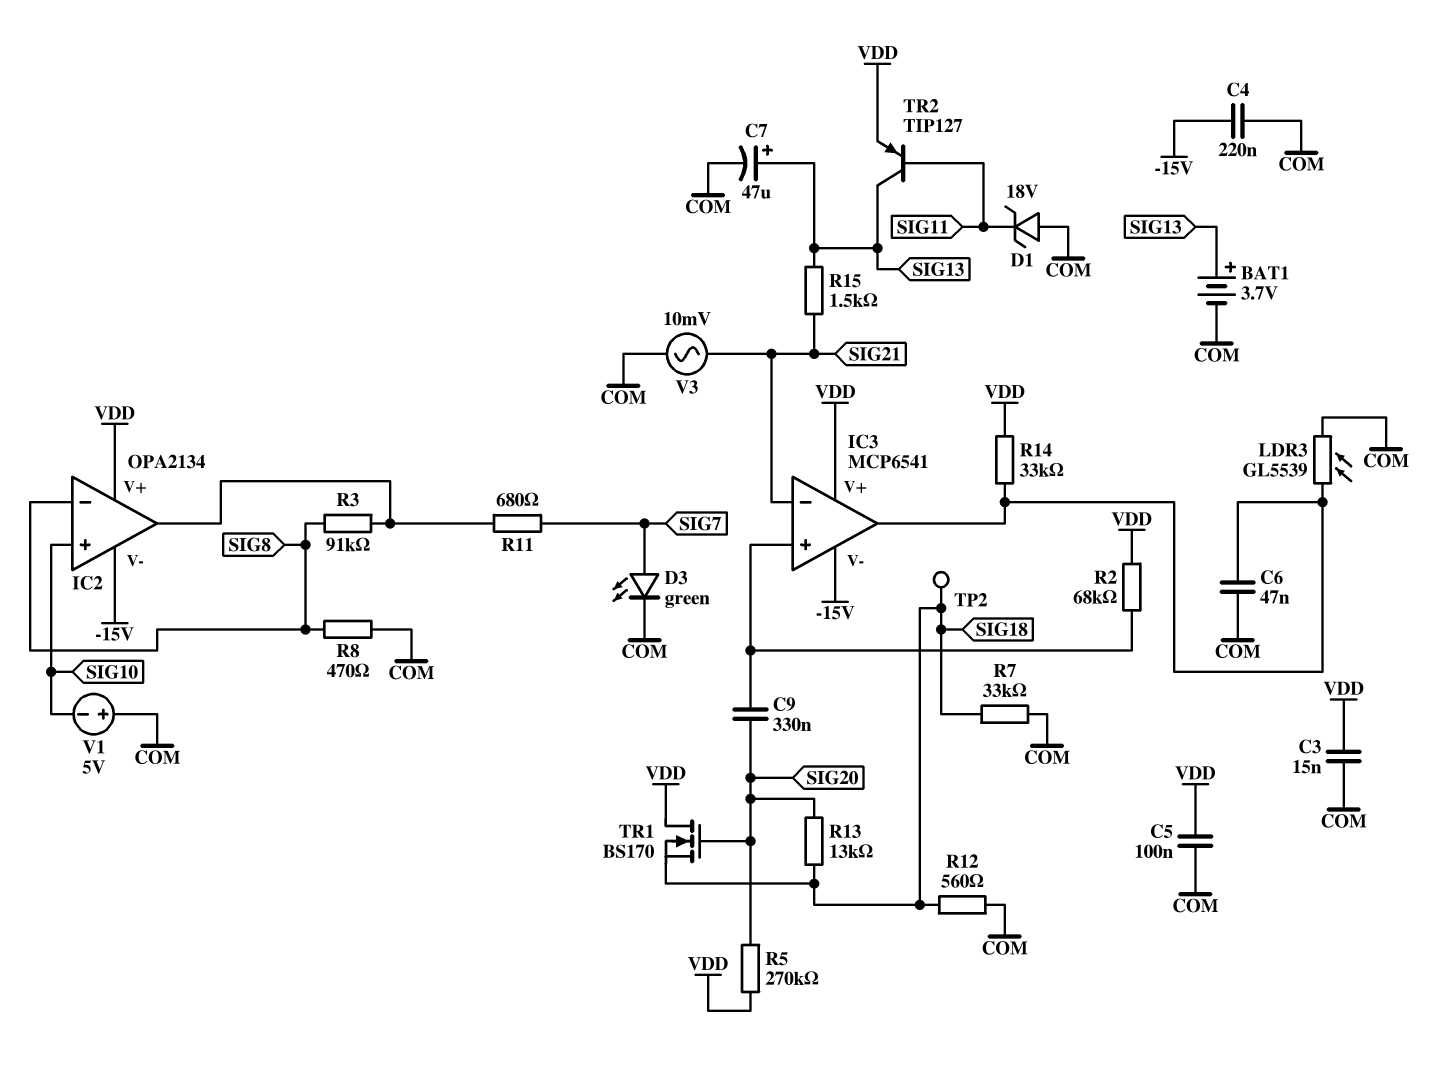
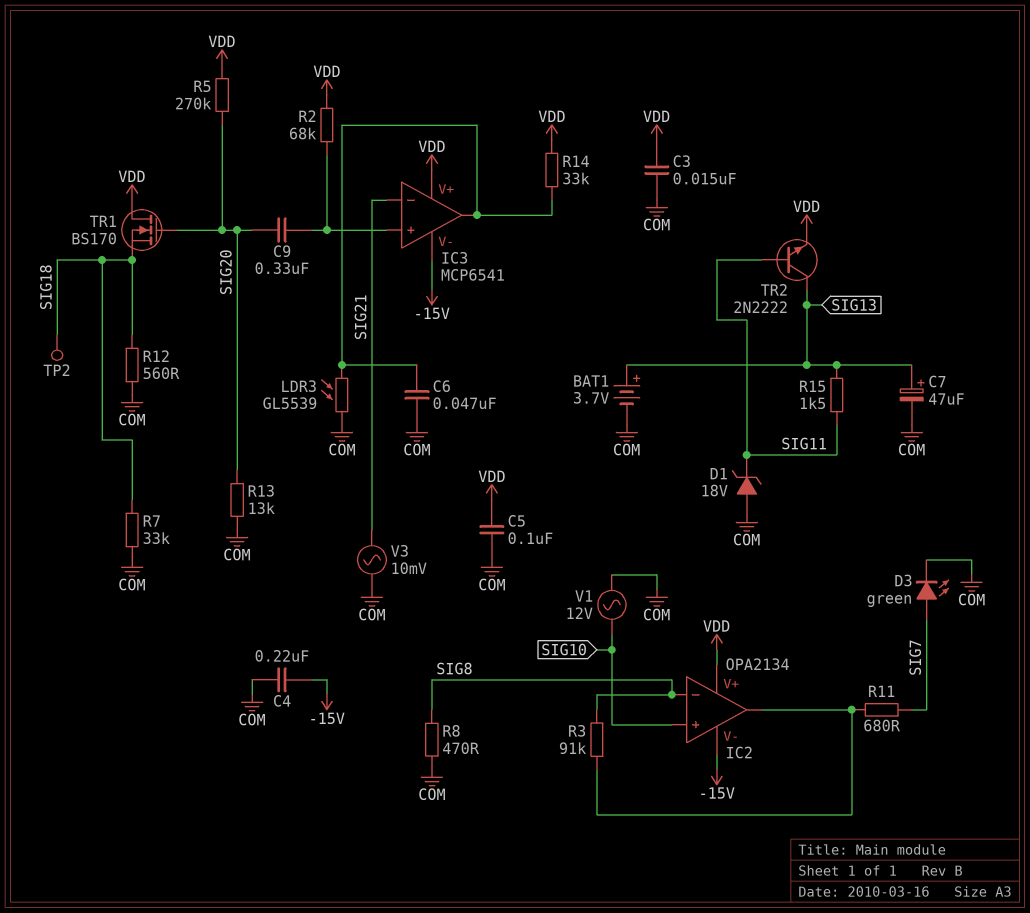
R13: 13k (SIG18, SIG20) -> 13k (COM, SIG20)
R15: 1.5k (SIG13, SIG21) -> 1.5k (SIG11, SIG13)
TR2: PNP TIP127 (B SIG11, C SIG13, E VDD) -> NPN 2N2222 (B SIG11, C SIG13, E VDD)
V1: 5V (plus COM, minus SIG10) -> AC 12V (COM, SIG10)

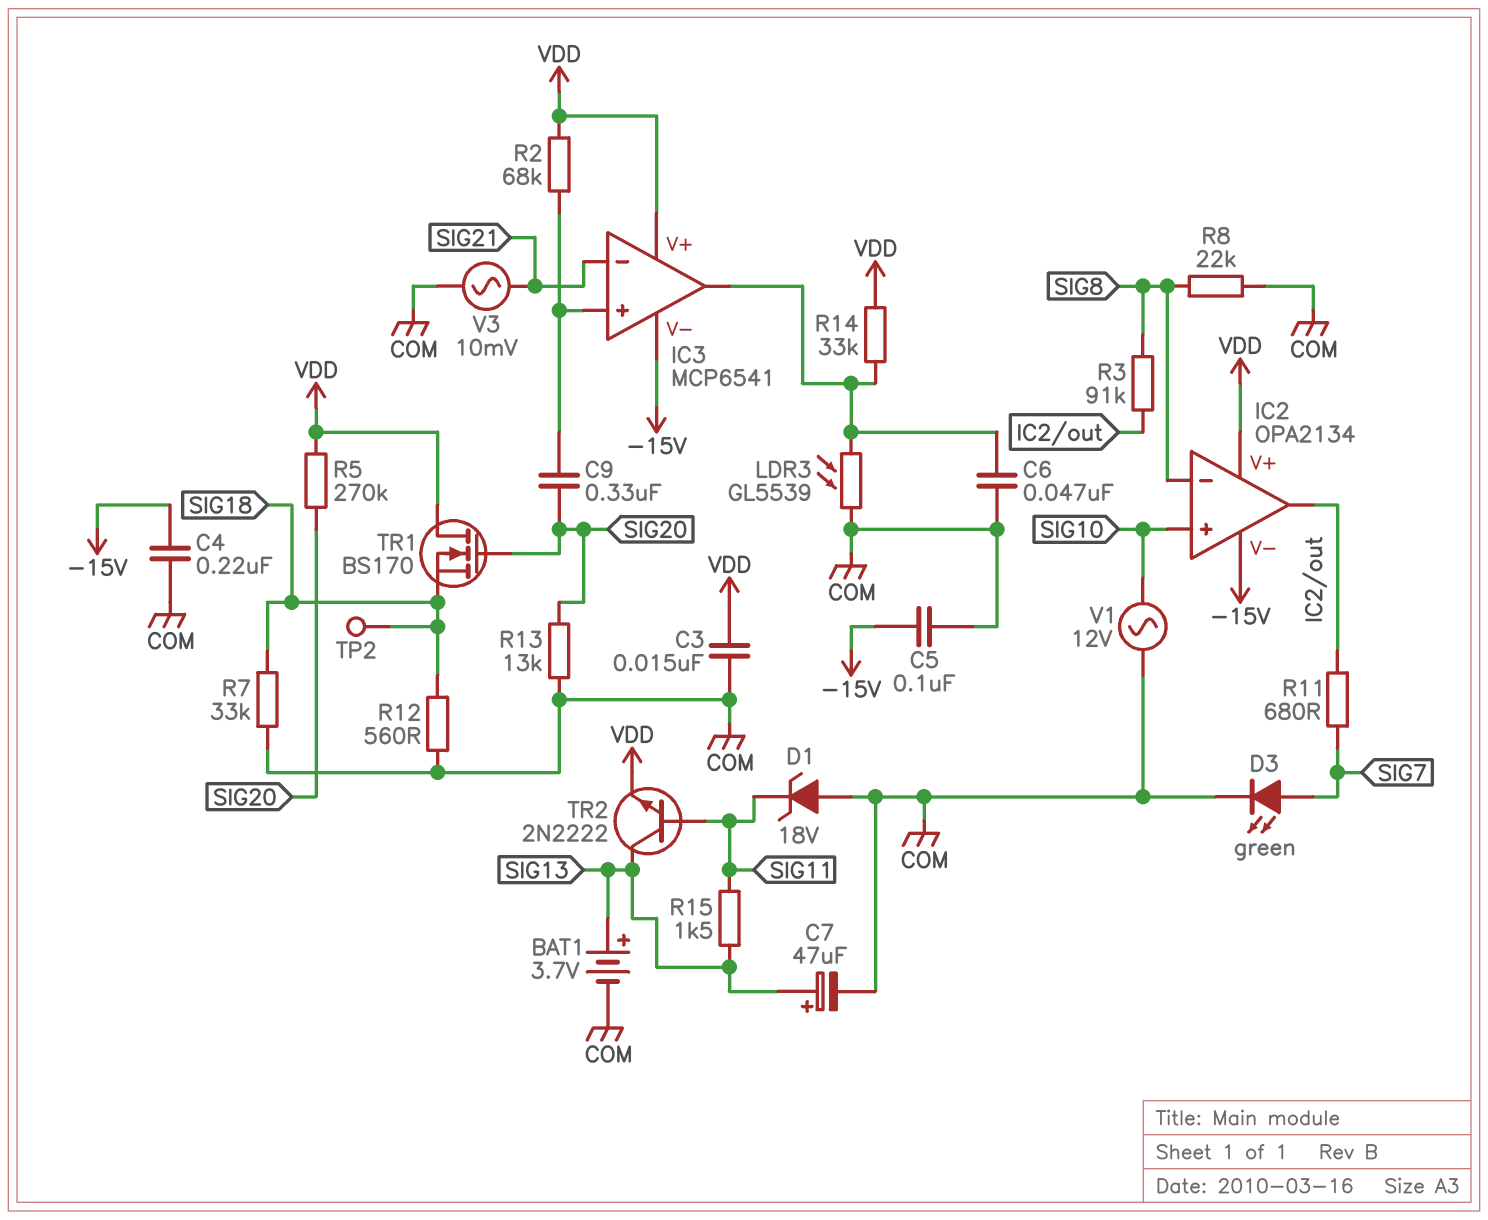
C5: 100nF (COM, VDD) -> 100nF (-15V, COM)
R8: 470 (COM, SIG8) -> 22k (COM, SIG8)

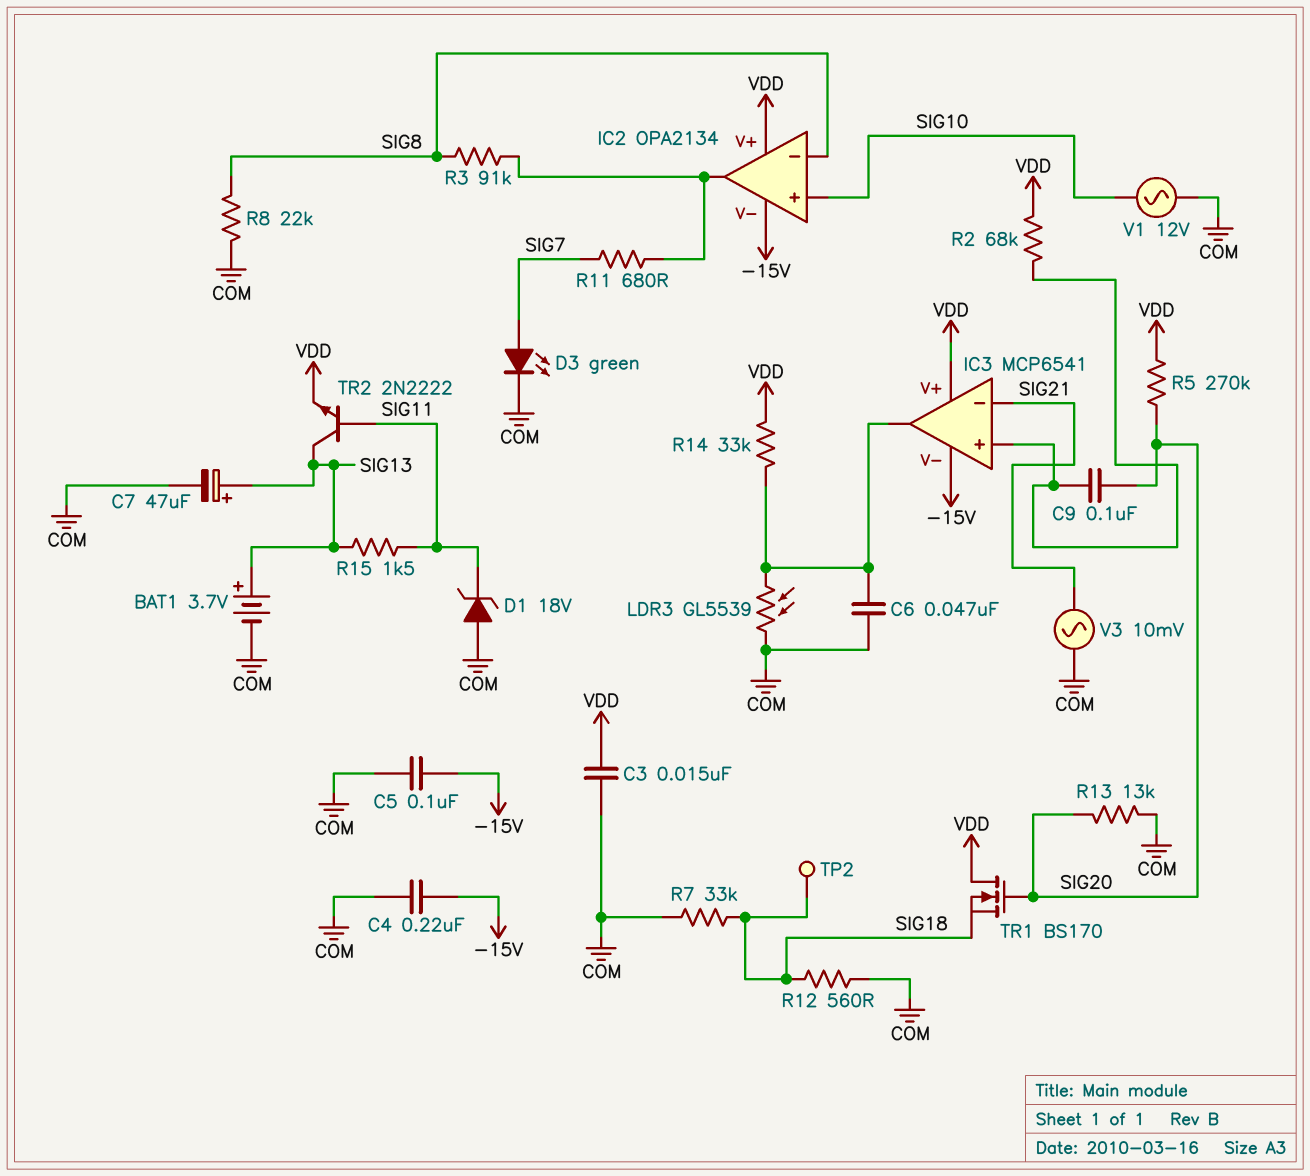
C9: 330nF (IC3/in+, SIG20) -> 100nF (IC3/in+, SIG20)

